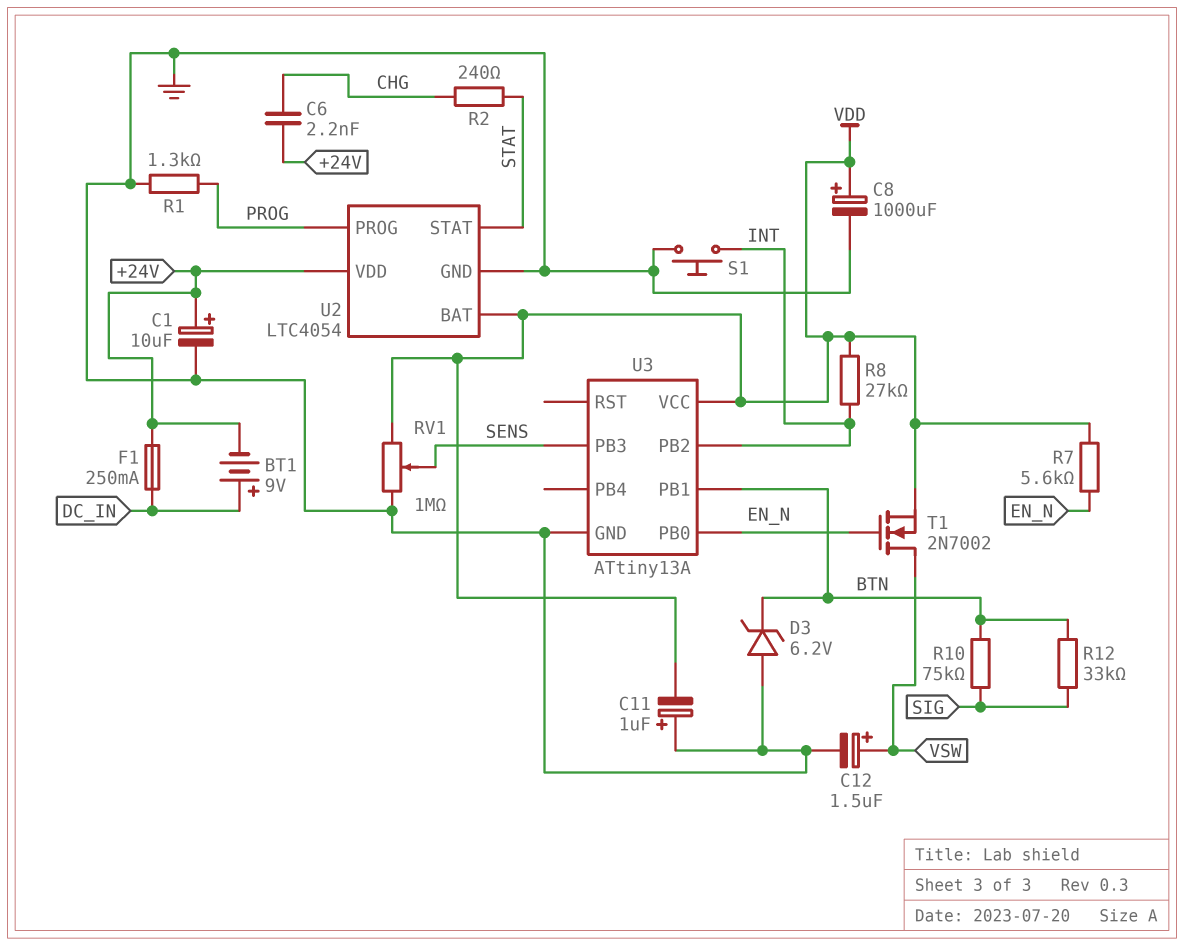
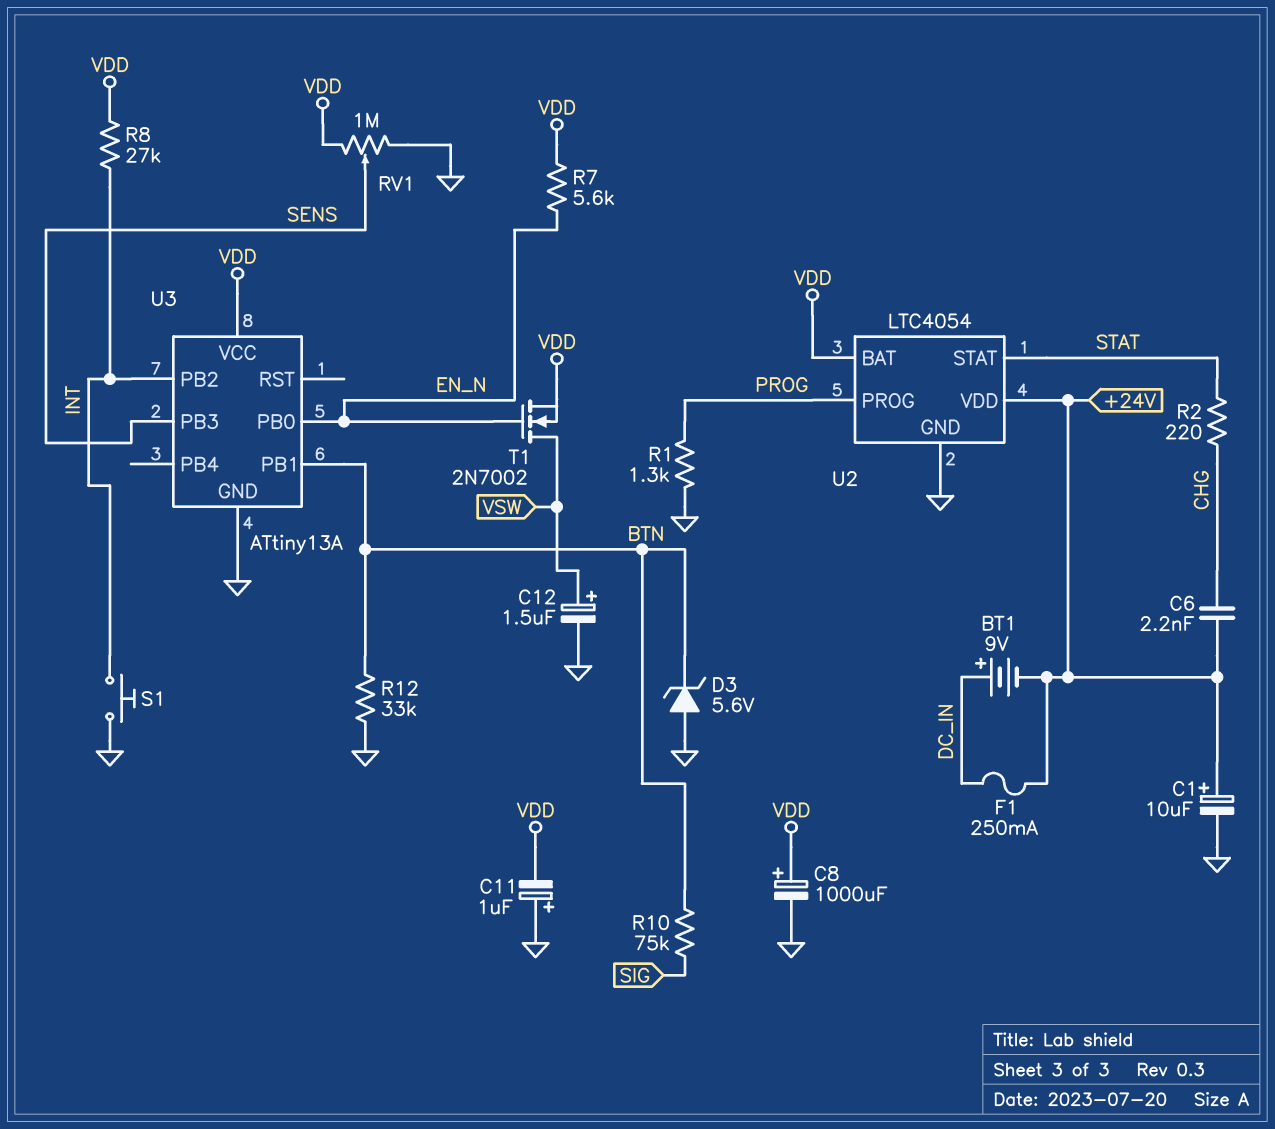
D3: zener 6.2V (A GND, K BTN) -> zener 5.6V (A GND, K BTN)
R2: 240 (CHG, STAT) -> 220 (CHG, STAT)
R12: 33k (BTN, SIG) -> 33k (BTN, GND)

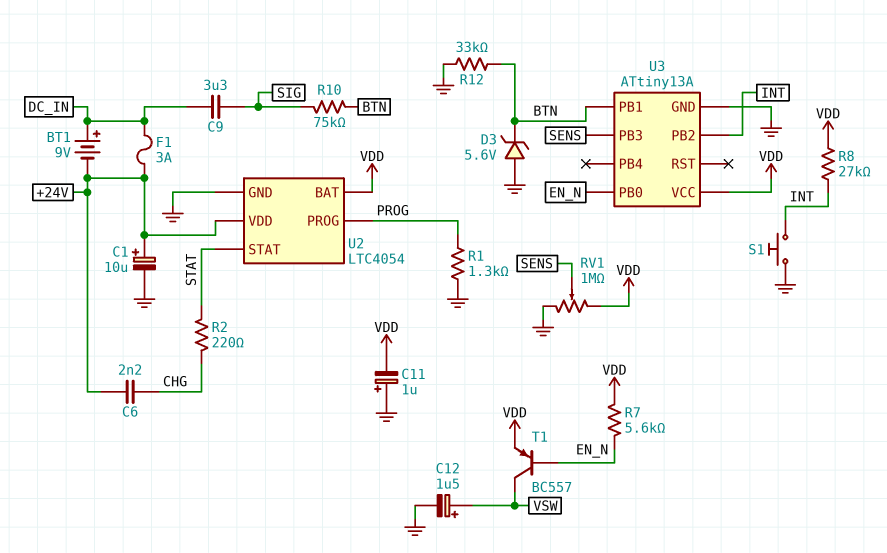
C8: 1000uF (plus VDD, minus GND) -> none
C9: none -> 3.3uF (DC_IN, SIG)
F1: 250mA (+24V, DC_IN) -> 3A (+24V, DC_IN)
T1: NMOS 2N7002 (G EN_N, D VSW, S VDD) -> PNP BC557 (B EN_N, C VSW, E VDD)

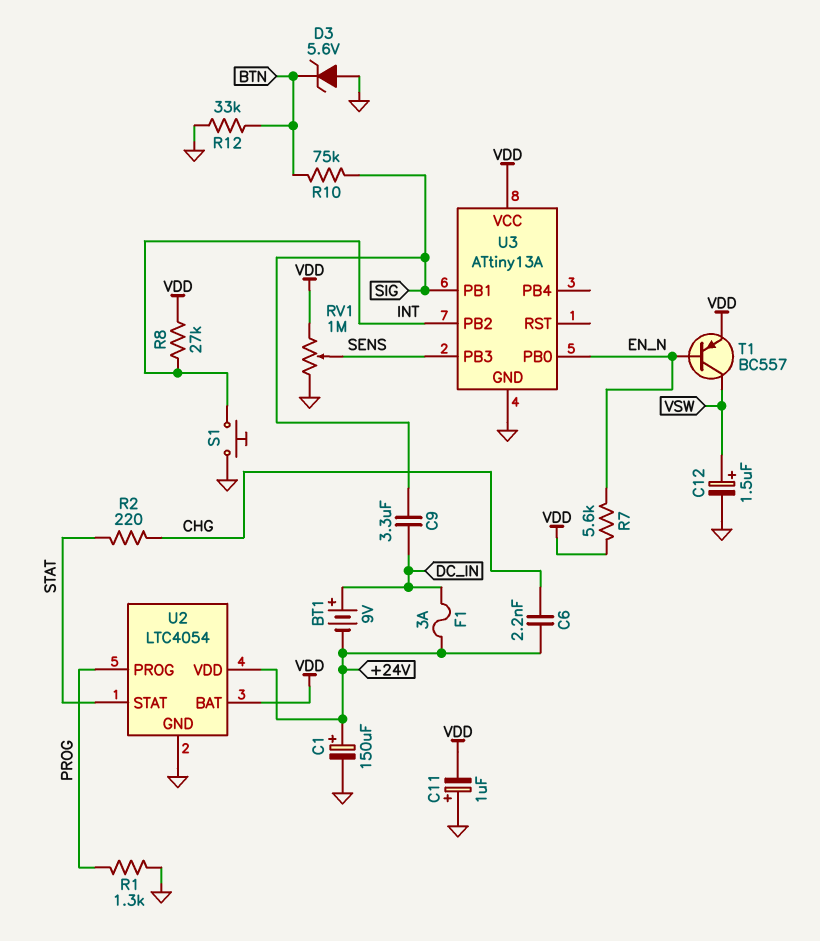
C1: 10uF (plus +24V, minus GND) -> 150uF (plus +24V, minus GND)
U3 pin PB1: BTN -> SIG

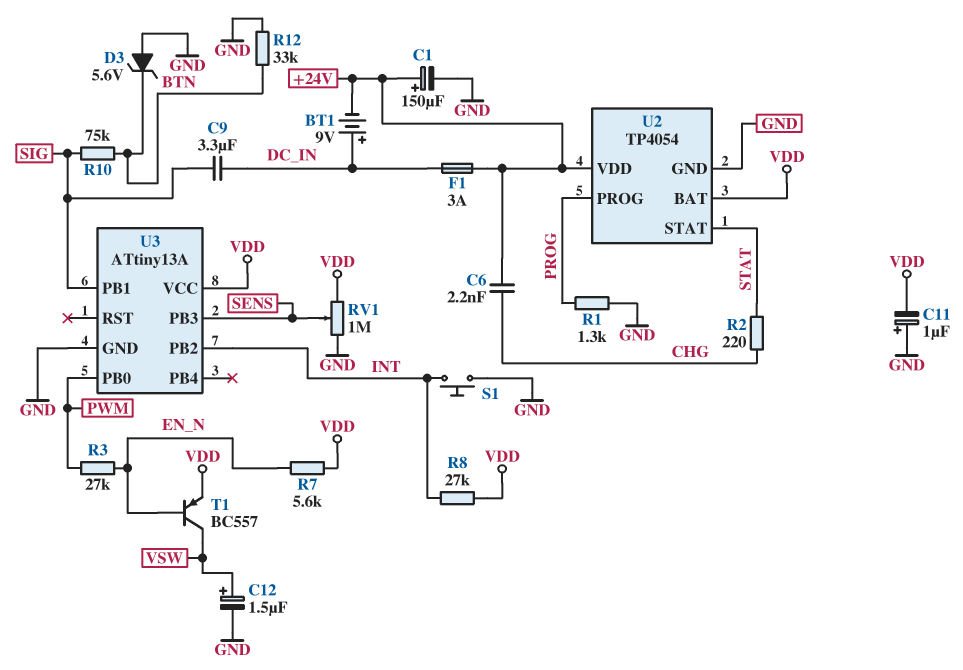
R3: none -> 27k (EN_N, PWM)
U2: LTC4054 -> TP4054
U3 pin PB0: EN_N -> PWM

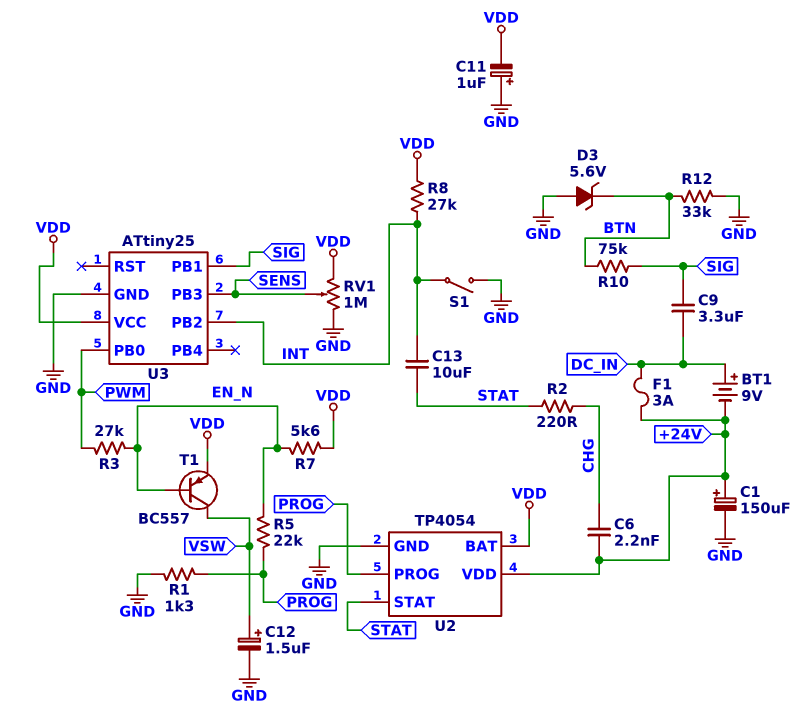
C13: none -> 10uF (INT, STAT)
R5: none -> 22k (EN_N, PROG)
S1: button (GND, INT) -> switch (GND, INT)
U3: ATtiny13A -> ATtiny25

